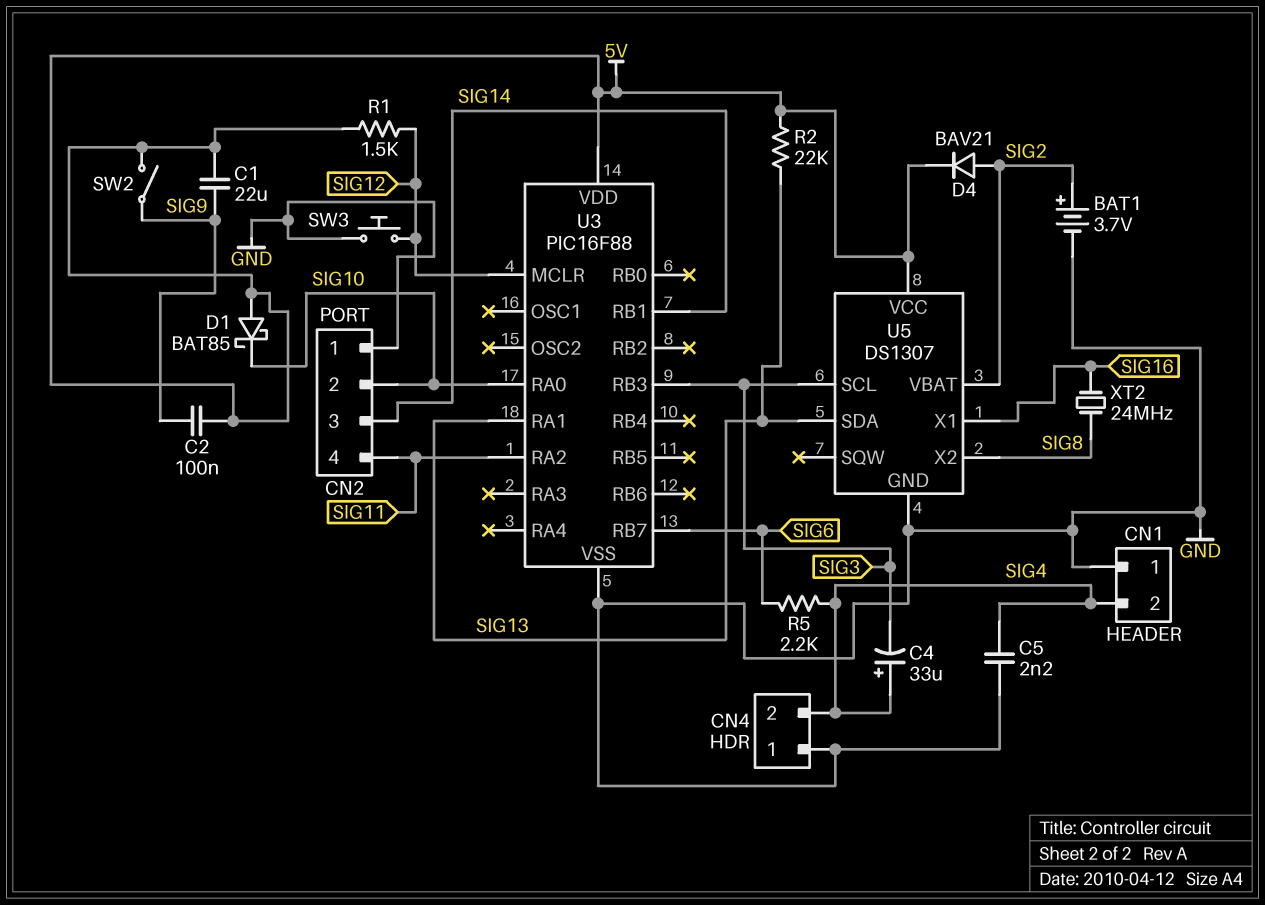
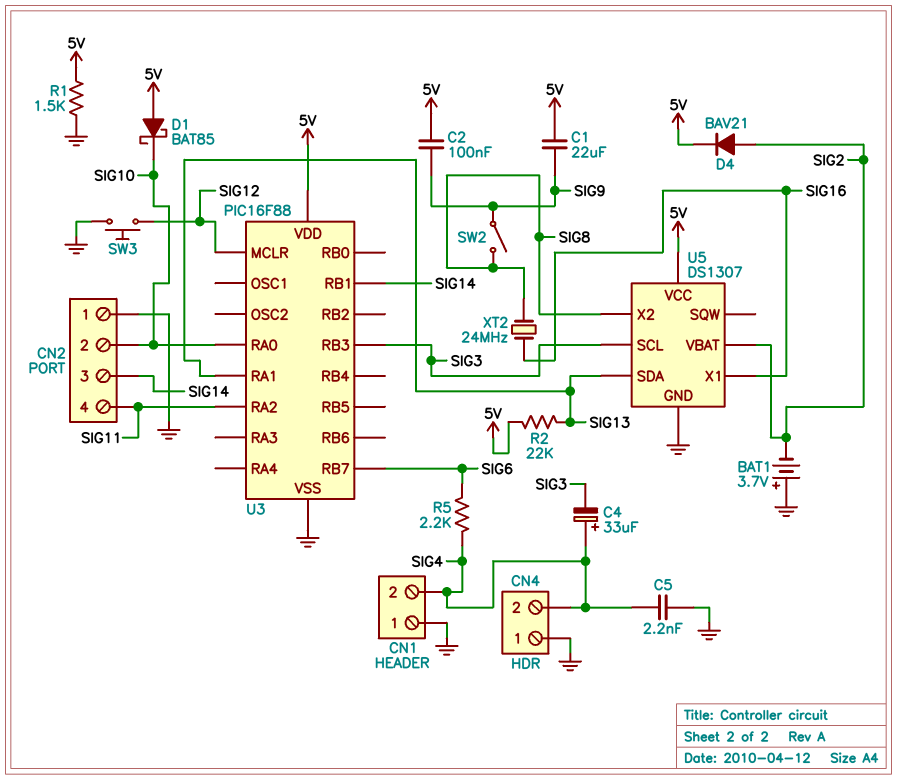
BAT1: 3.7V (plus SIG2, minus GND) -> 3.7V (plus GND, minus SIG2)
R1: 1.5k (5V, SIG12) -> 1.5k (5V, GND)
SW2: switch (5V, SIG9) -> switch (SIG8, SIG9)

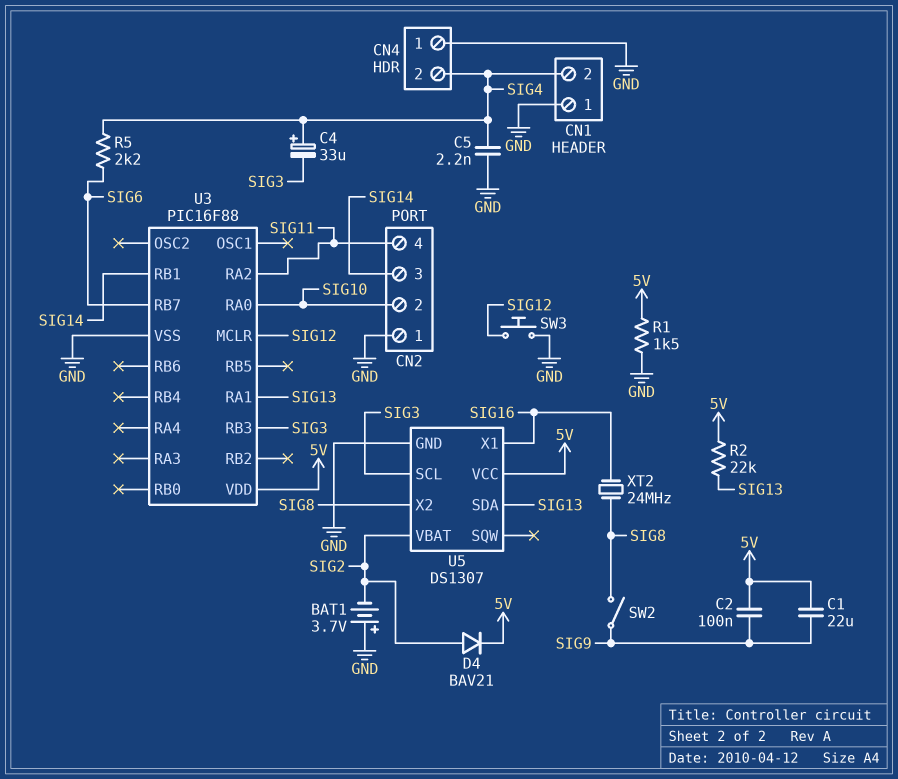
D1: schottky BAT85 (A 5V, K SIG10) -> none

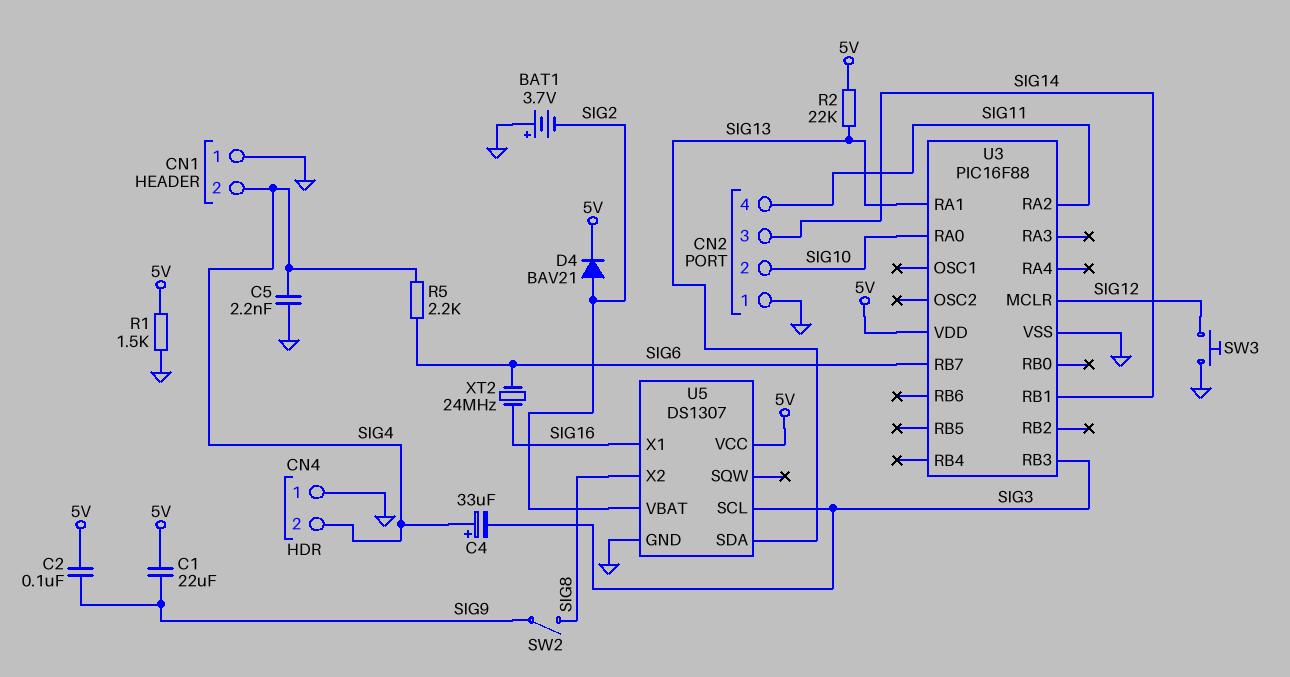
XT2: 24MHz (SIG8, SIG16) -> 24MHz (SIG6, SIG16)

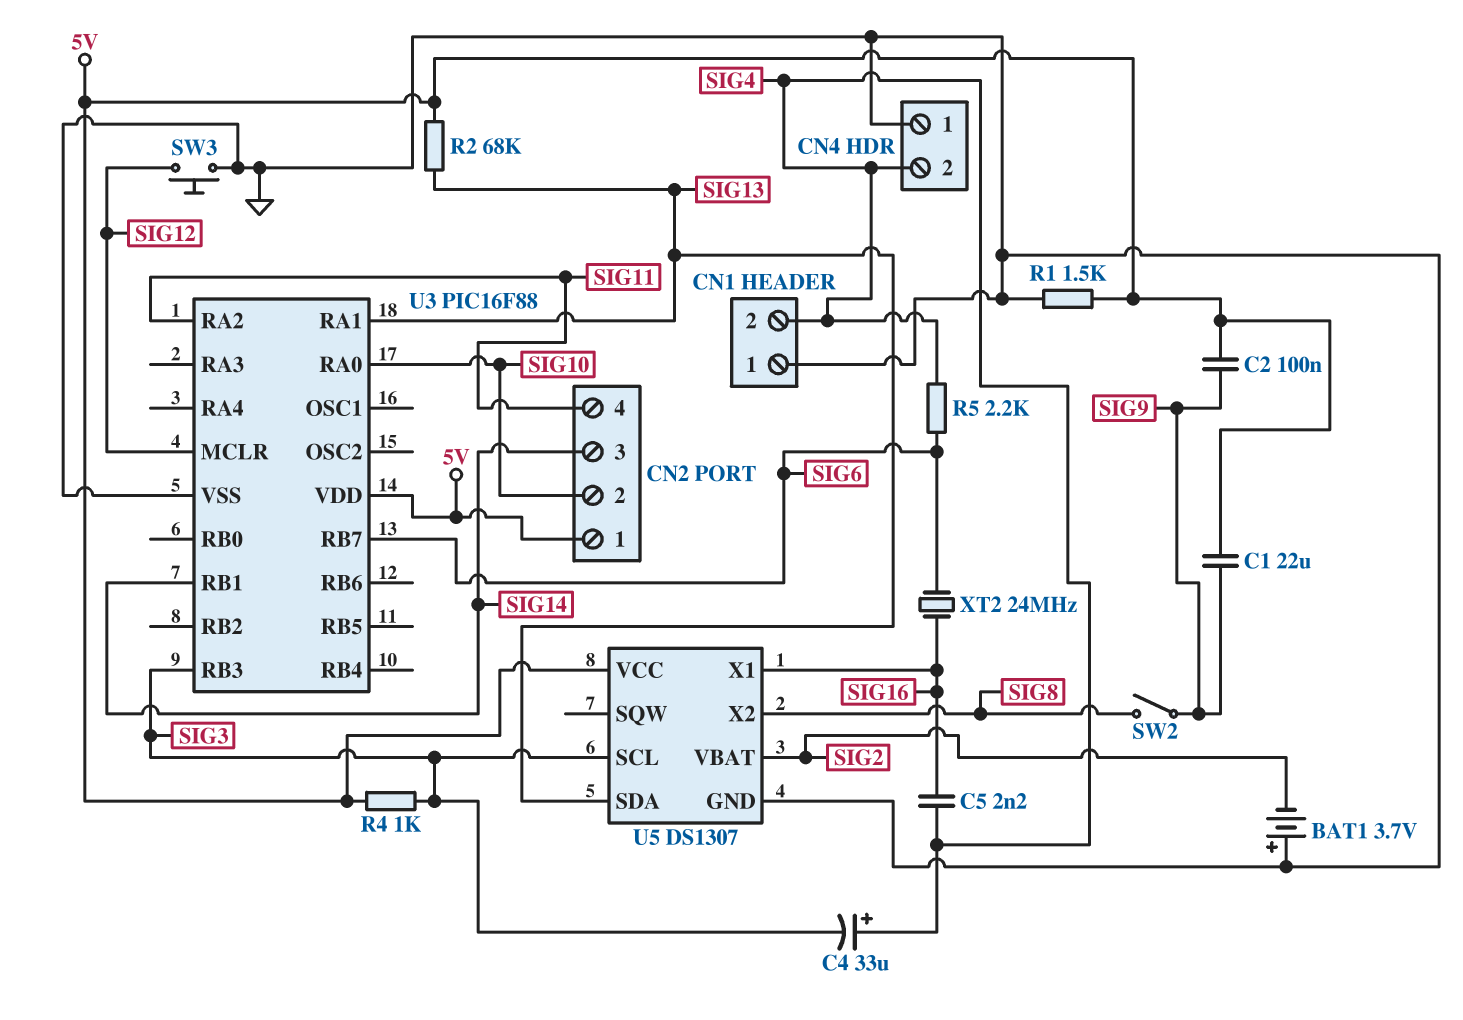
C5: 2.2nF (GND, SIG4) -> 2.2nF (SIG4, SIG16)
CN2 pin 1: GND -> 5V
D4: diode BAV21 (A SIG2, K 5V) -> none
R2: 22k (5V, SIG13) -> 68k (5V, SIG13)
R4: none -> 1k (5V, SIG3)

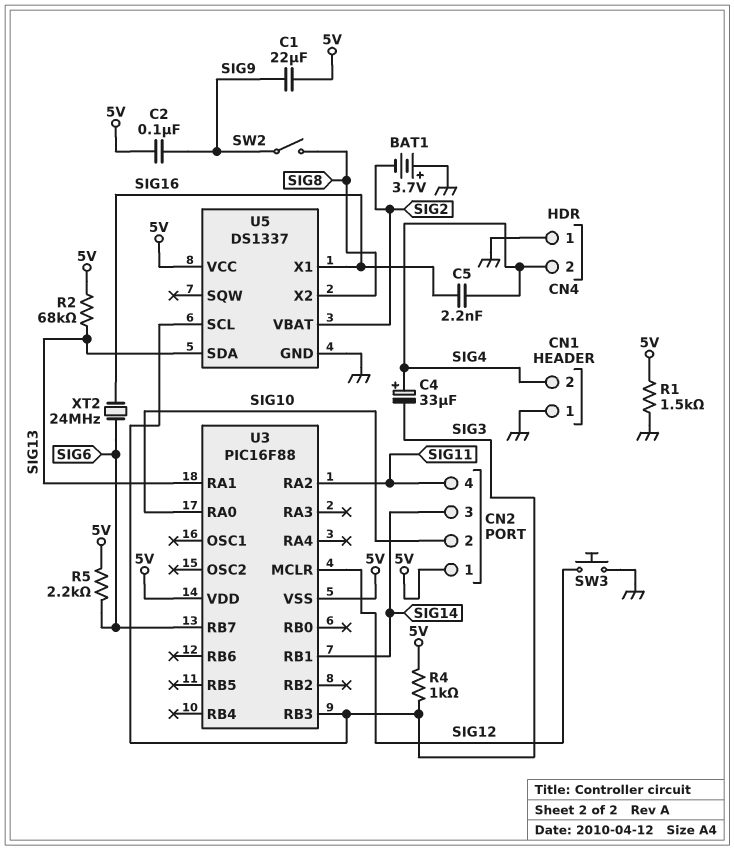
R5: 2.2k (SIG4, SIG6) -> 2.2k (5V, SIG6)
U3 pin VSS: GND -> 5V
U5: DS1307 -> DS1337

